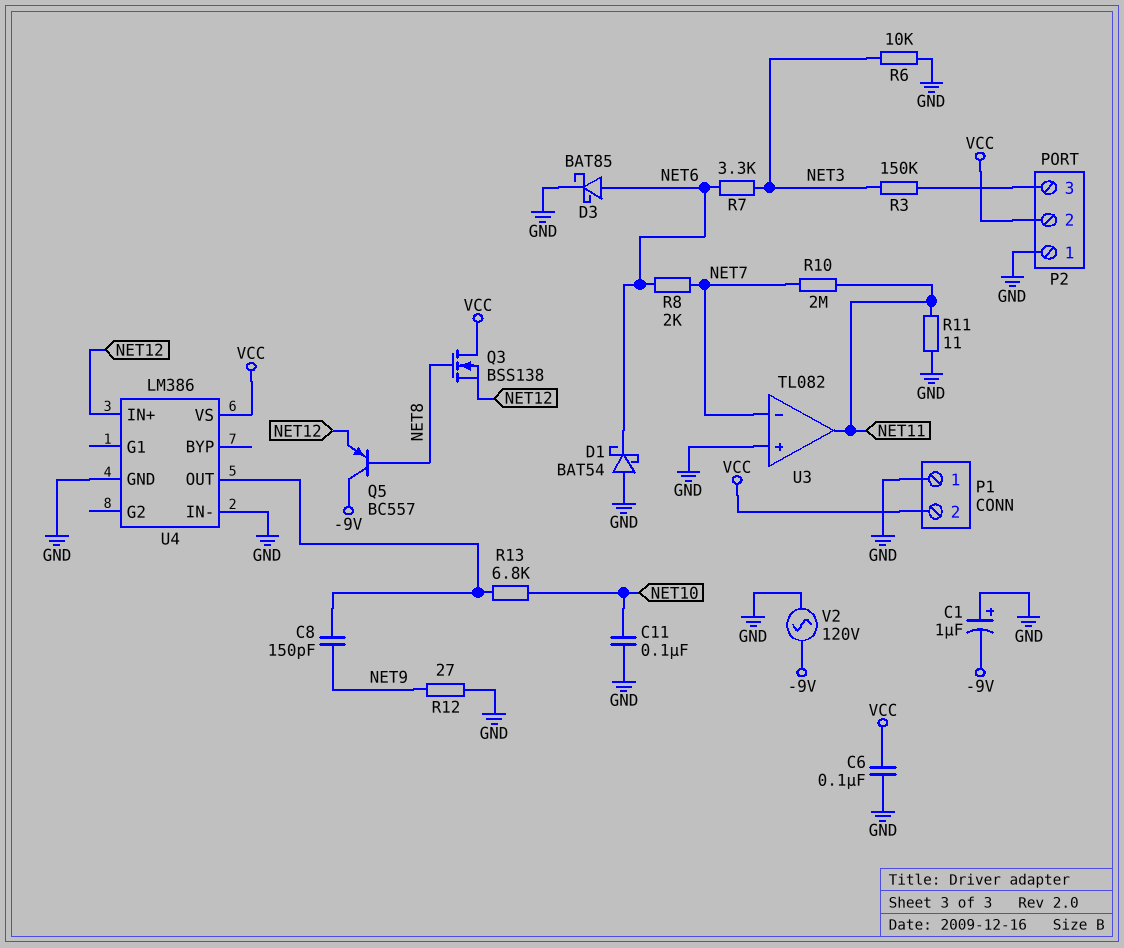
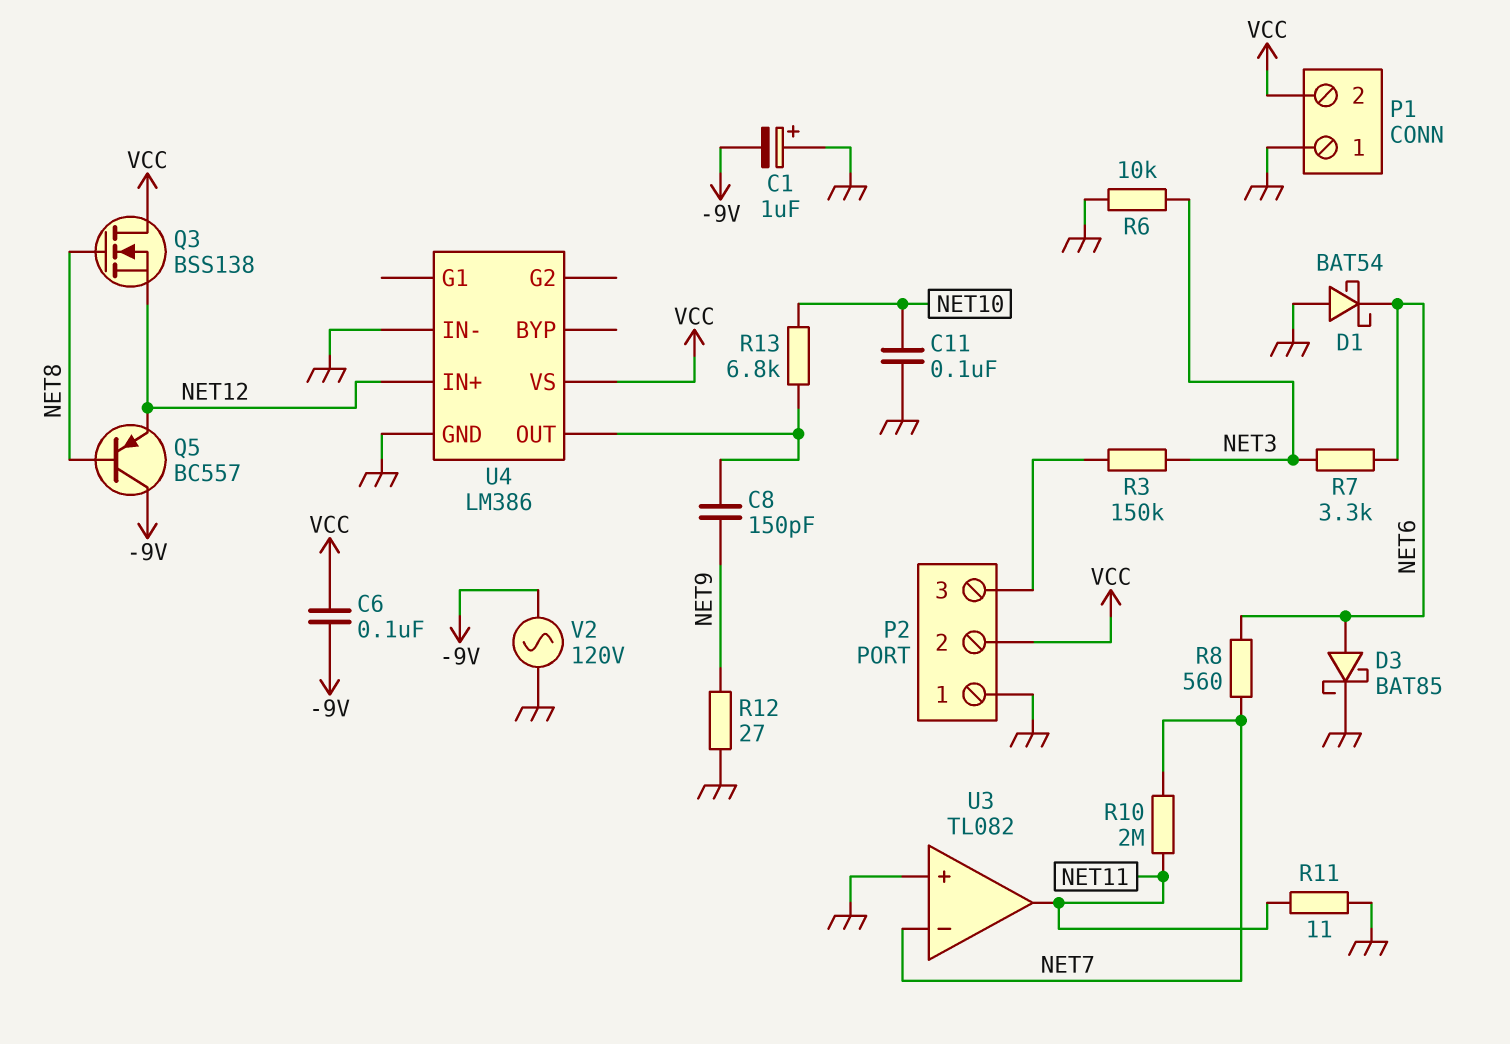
C6: 100nF (GND, VCC) -> 100nF (-9V, VCC)
R8: 2k (NET6, NET7) -> 560 (NET6, NET7)

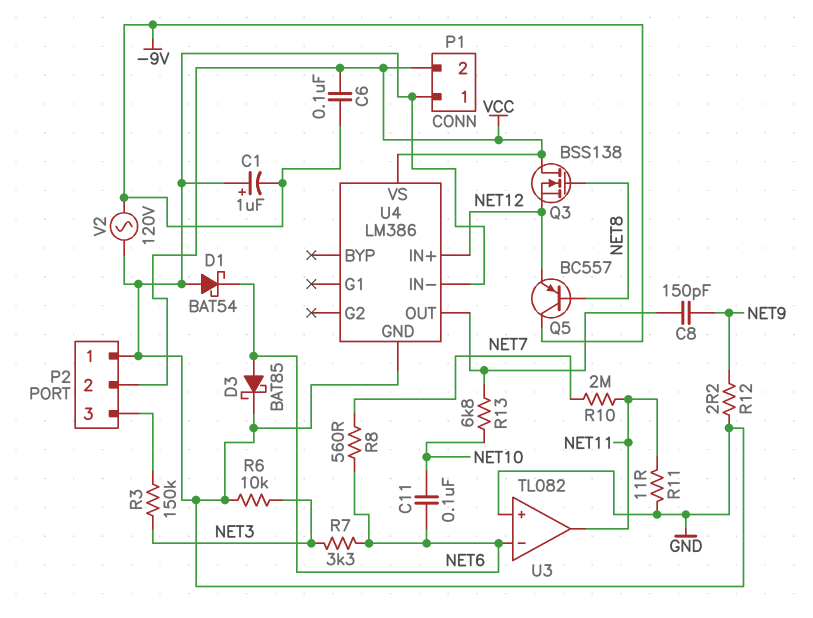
C11: 100nF (GND, NET10) -> 100nF (NET6, NET10)
R12: 27 (GND, NET9) -> 2.2 (GND, NET9)
U3 pin in-: NET7 -> NET6

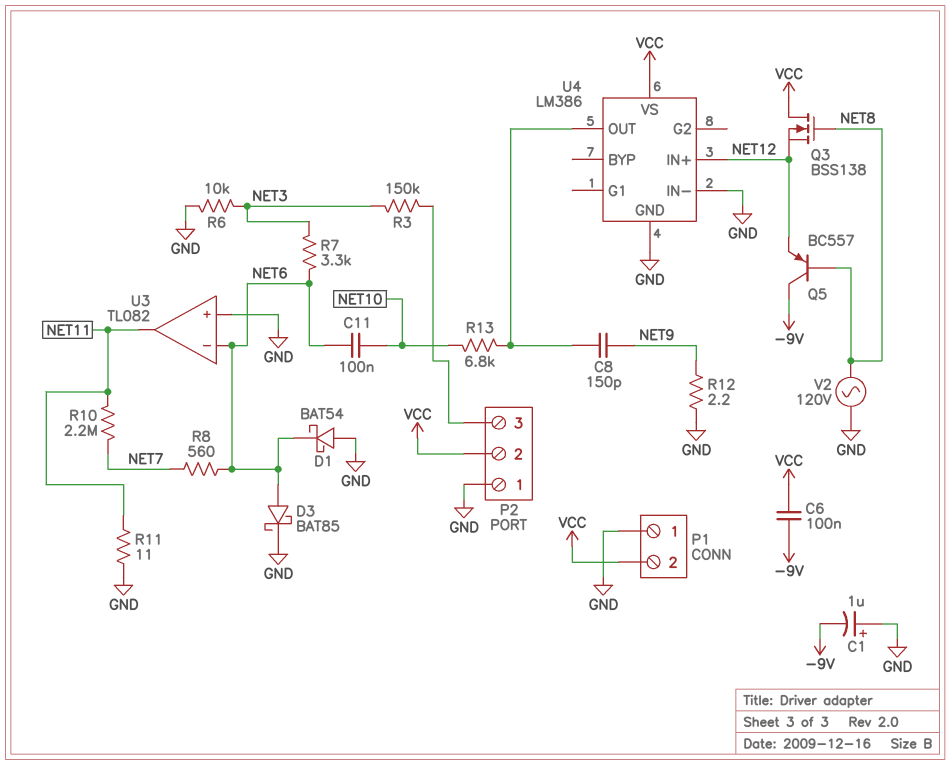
R10: 2M (NET7, NET11) -> 2.2M (NET7, NET11)
V2: AC 120V (-9V, GND) -> AC 120V (GND, NET8)

